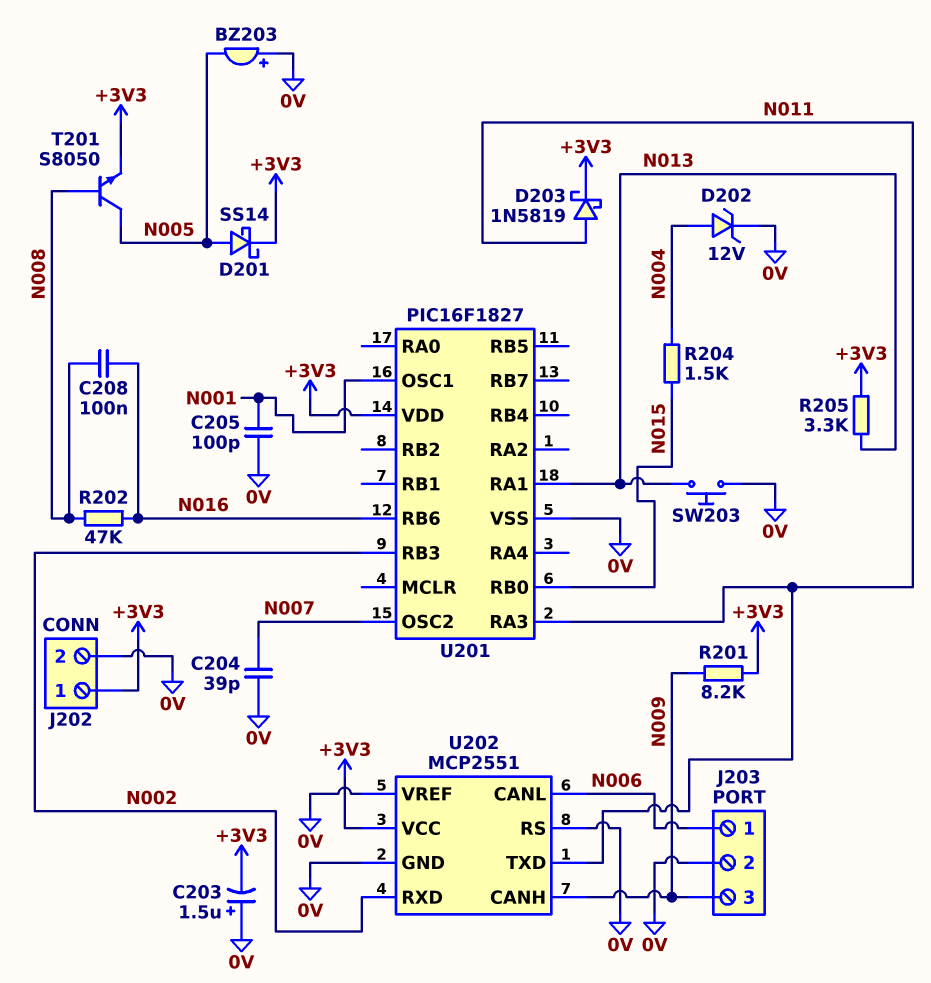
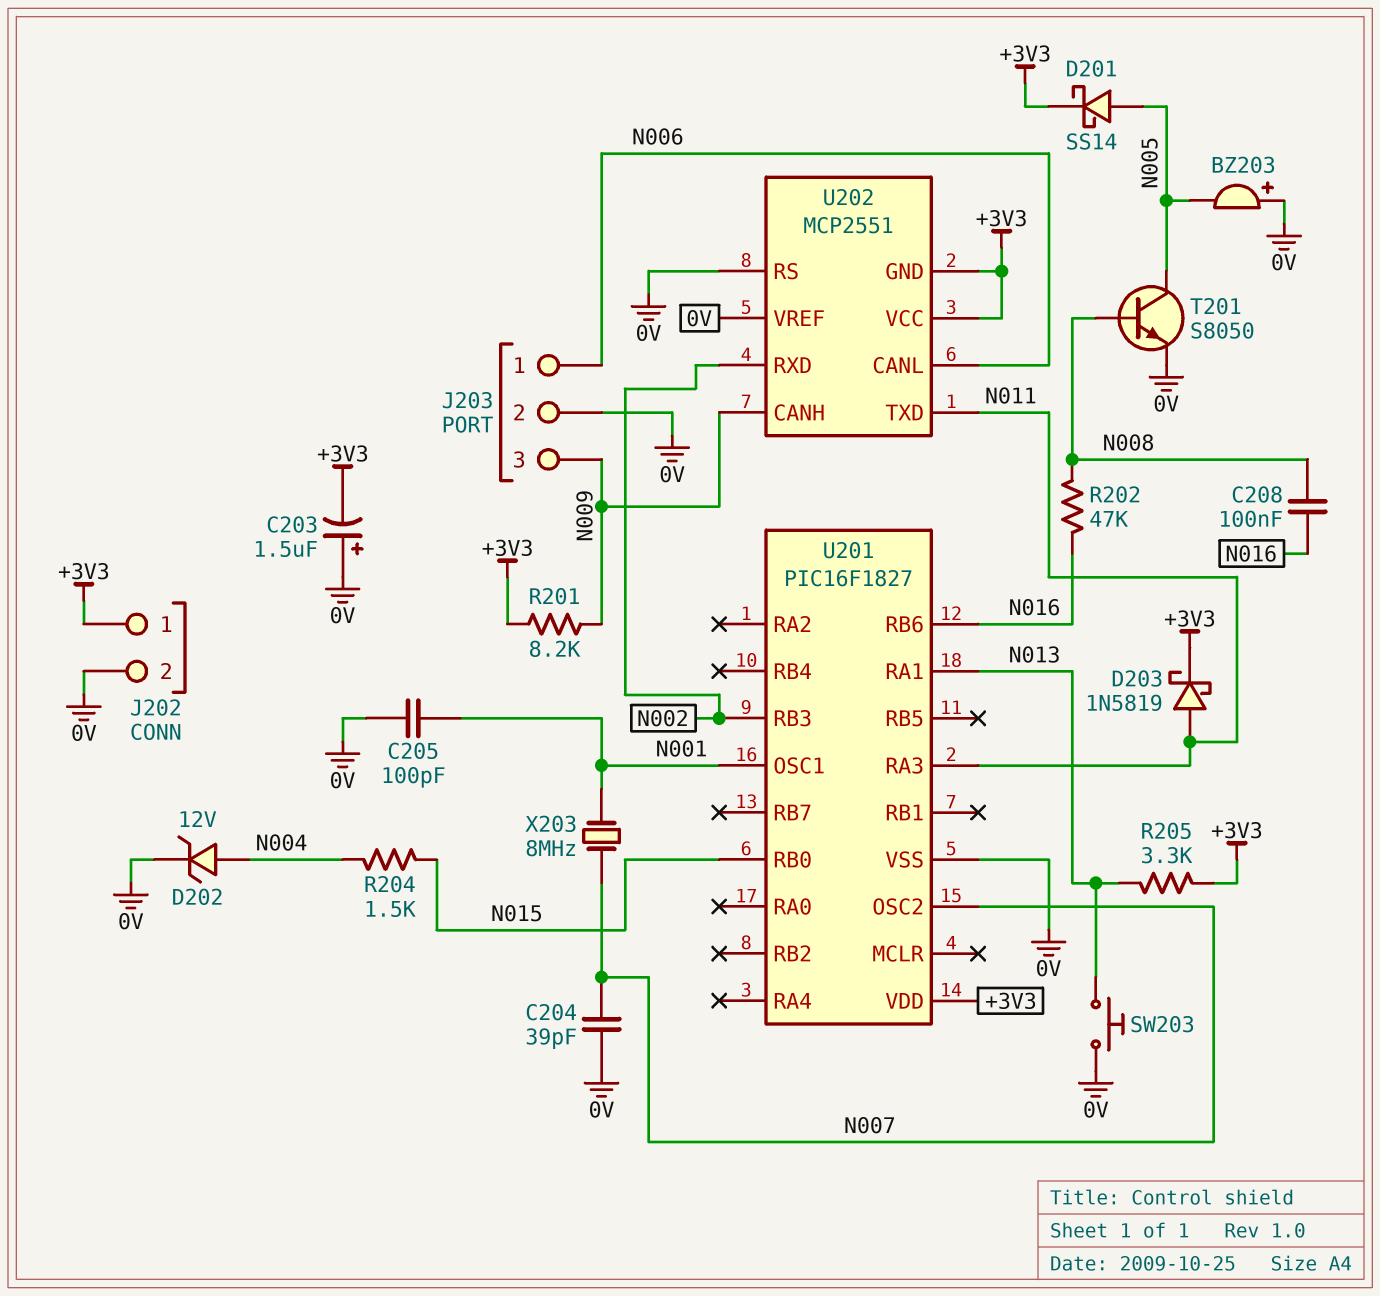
T201: NPN S8050 (B N008, C N005, E +3V3) -> NPN S8050 (B N008, C N005, E 0V)
U202 pin GND: 0V -> +3V3
X203: none -> 8MHz (N001, N007)

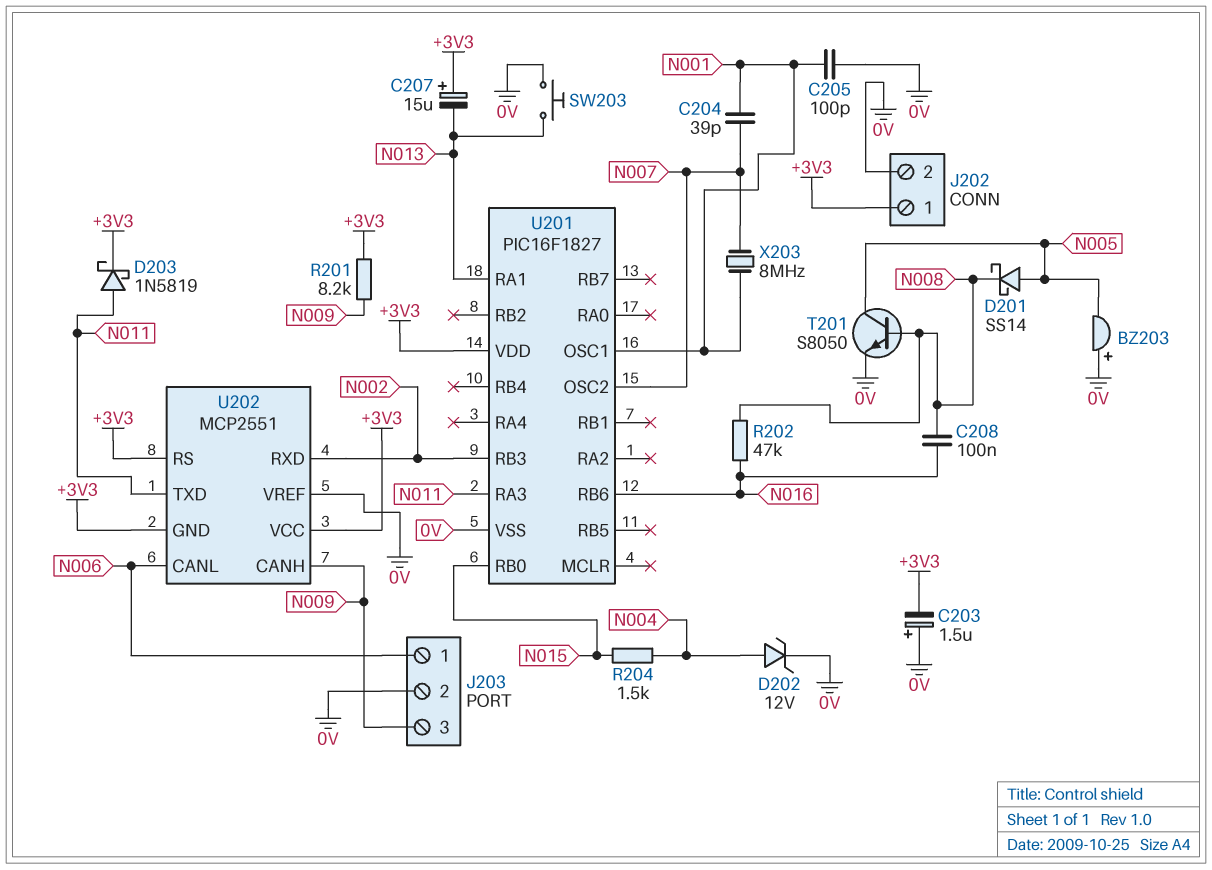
C204: 39pF (0V, N007) -> 39pF (N001, N007)
C207: none -> 15uF (plus +3V3, minus N013)
D201: schottky SS14 (A N005, K +3V3) -> schottky SS14 (A N005, K N008)
R205: 3.3k (+3V3, N013) -> none
U202 pin RS: 0V -> +3V3

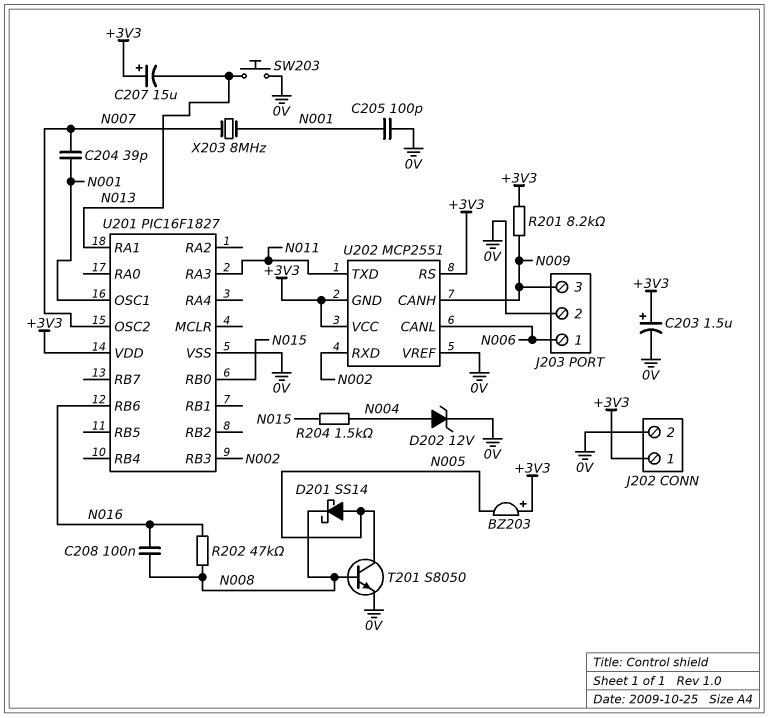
BZ203: buzzer (plus 0V, minus N005) -> buzzer (plus +3V3, minus N005)
C203: 1.5uF (plus 0V, minus +3V3) -> 1.5uF (plus +3V3, minus 0V)
D203: schottky 1N5819 (A N011, K +3V3) -> none

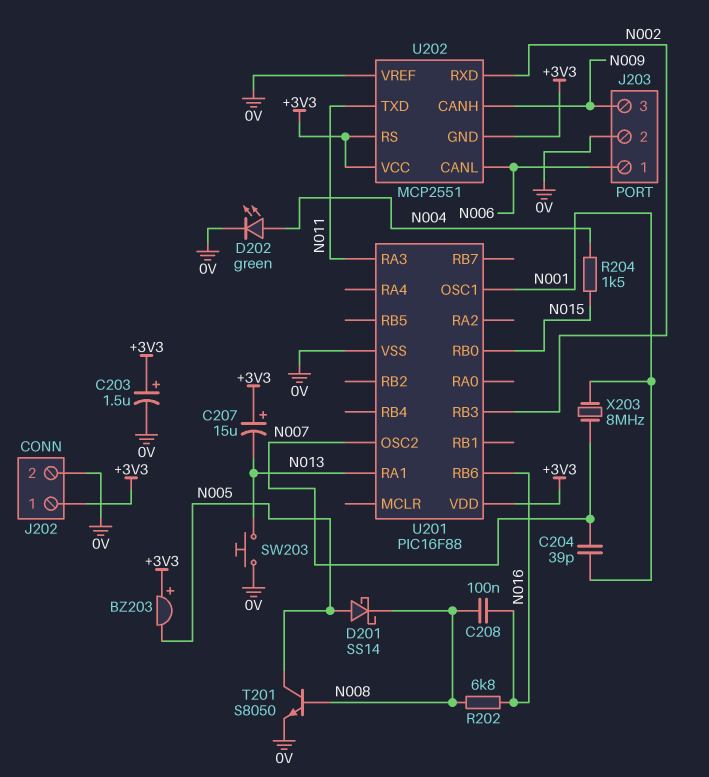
C205: 100pF (0V, N001) -> none
D202: zener 12V (A N004, K 0V) -> LED green (A N004, K 0V)
R201: 8.2k (+3V3, N009) -> none
R202: 47k (N008, N016) -> 6.8k (N008, N016)
U201: PIC16F1827 -> PIC16F88

